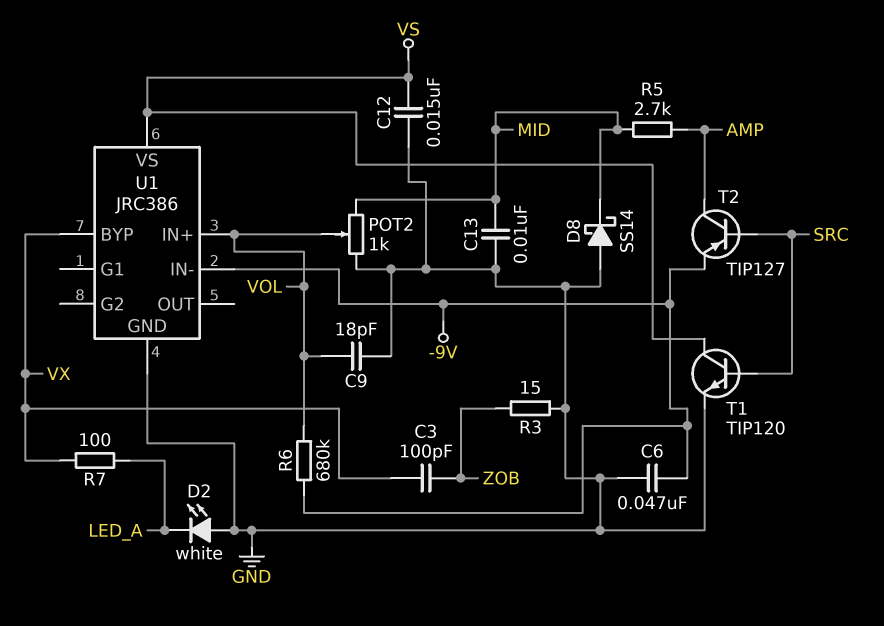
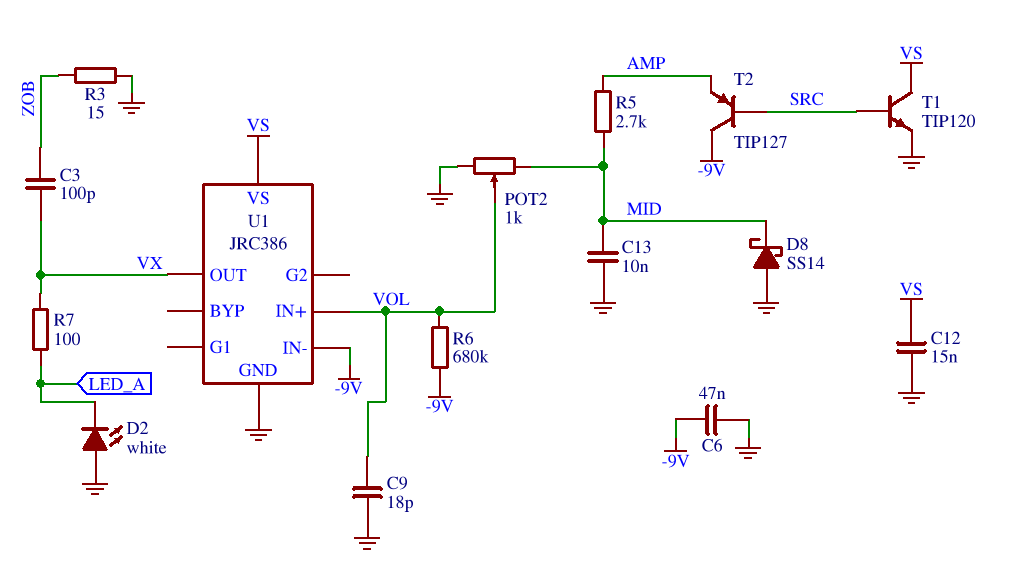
T2: PNP TIP127 (B SRC, C AMP, E -9V) -> PNP TIP127 (B SRC, C -9V, E AMP)
U1 pin BYP: VX -> none
U1 pin OUT: none -> VX

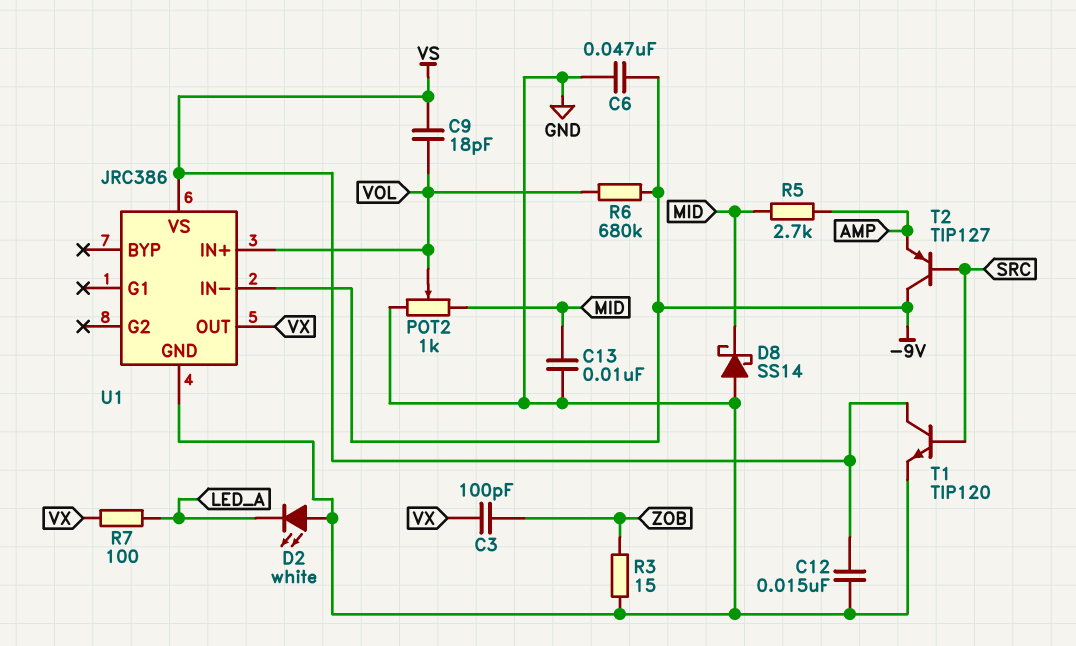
C9: 18pF (GND, VOL) -> 18pF (VOL, VS)

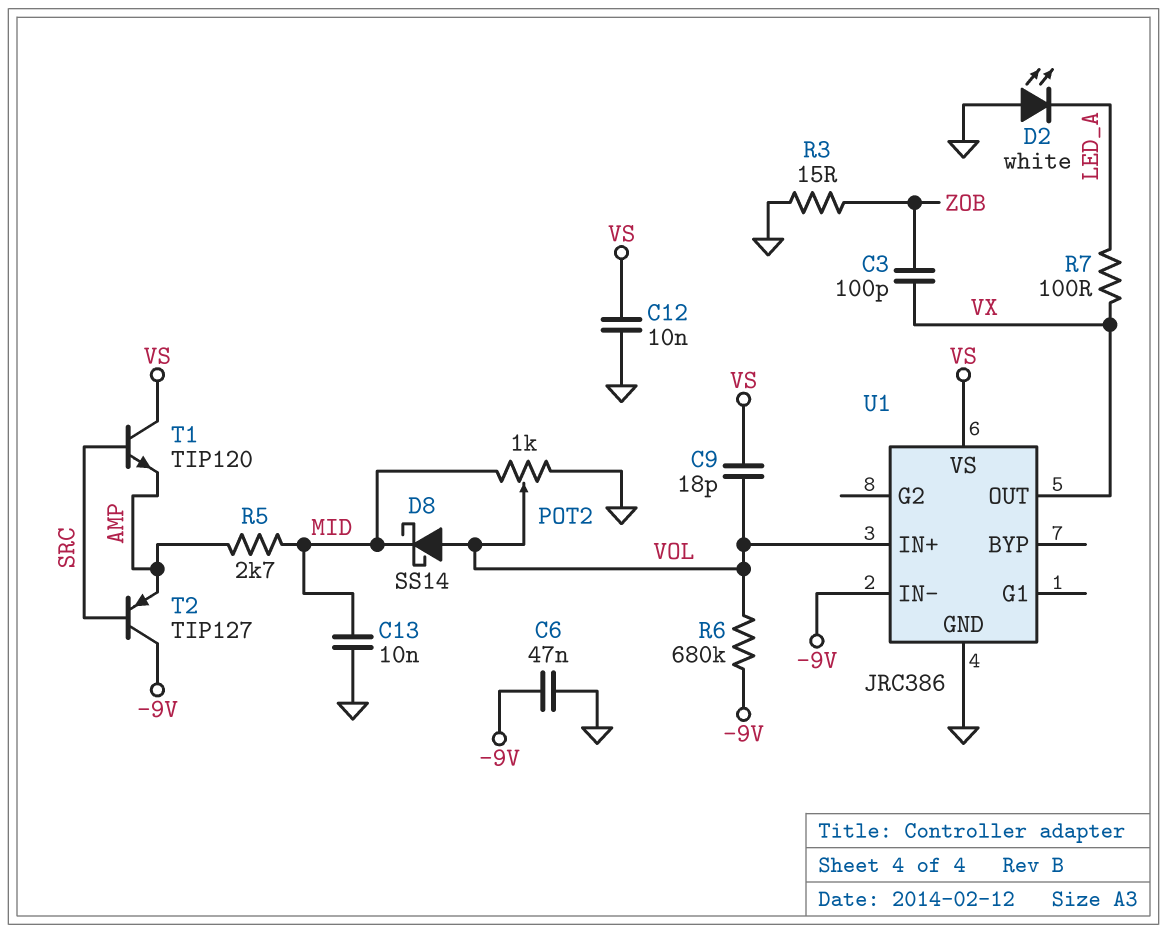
C12: 15nF (GND, VS) -> 10nF (GND, VS)
D8: schottky SS14 (A GND, K MID) -> schottky SS14 (A VOL, K MID)
T1: NPN TIP120 (B SRC, C VS, E GND) -> NPN TIP120 (B SRC, C VS, E AMP)

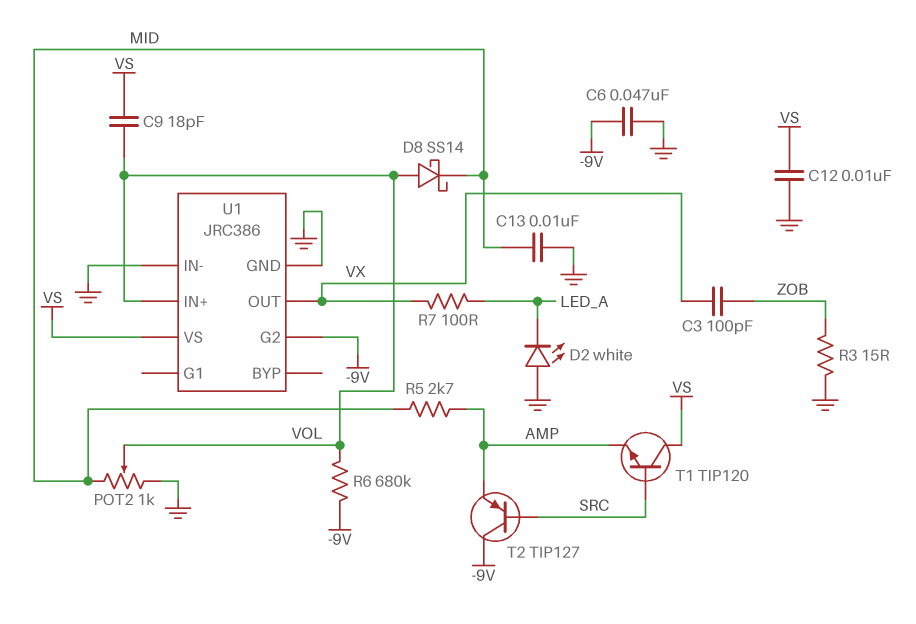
U1 pin G2: none -> -9V
U1 pin IN-: -9V -> GND

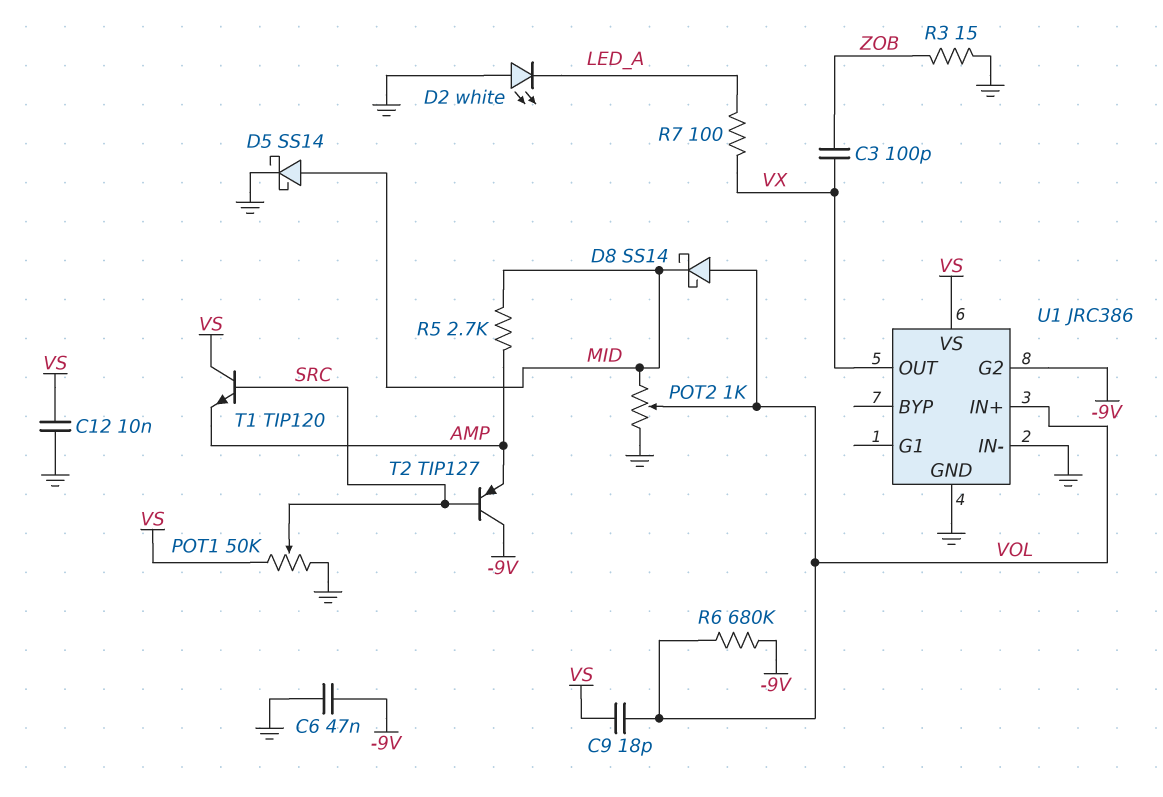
C13: 10nF (GND, MID) -> none
D5: none -> schottky SS14 (A MID, K GND)
POT1: none -> 50k (GND, VS, wiper SRC)

